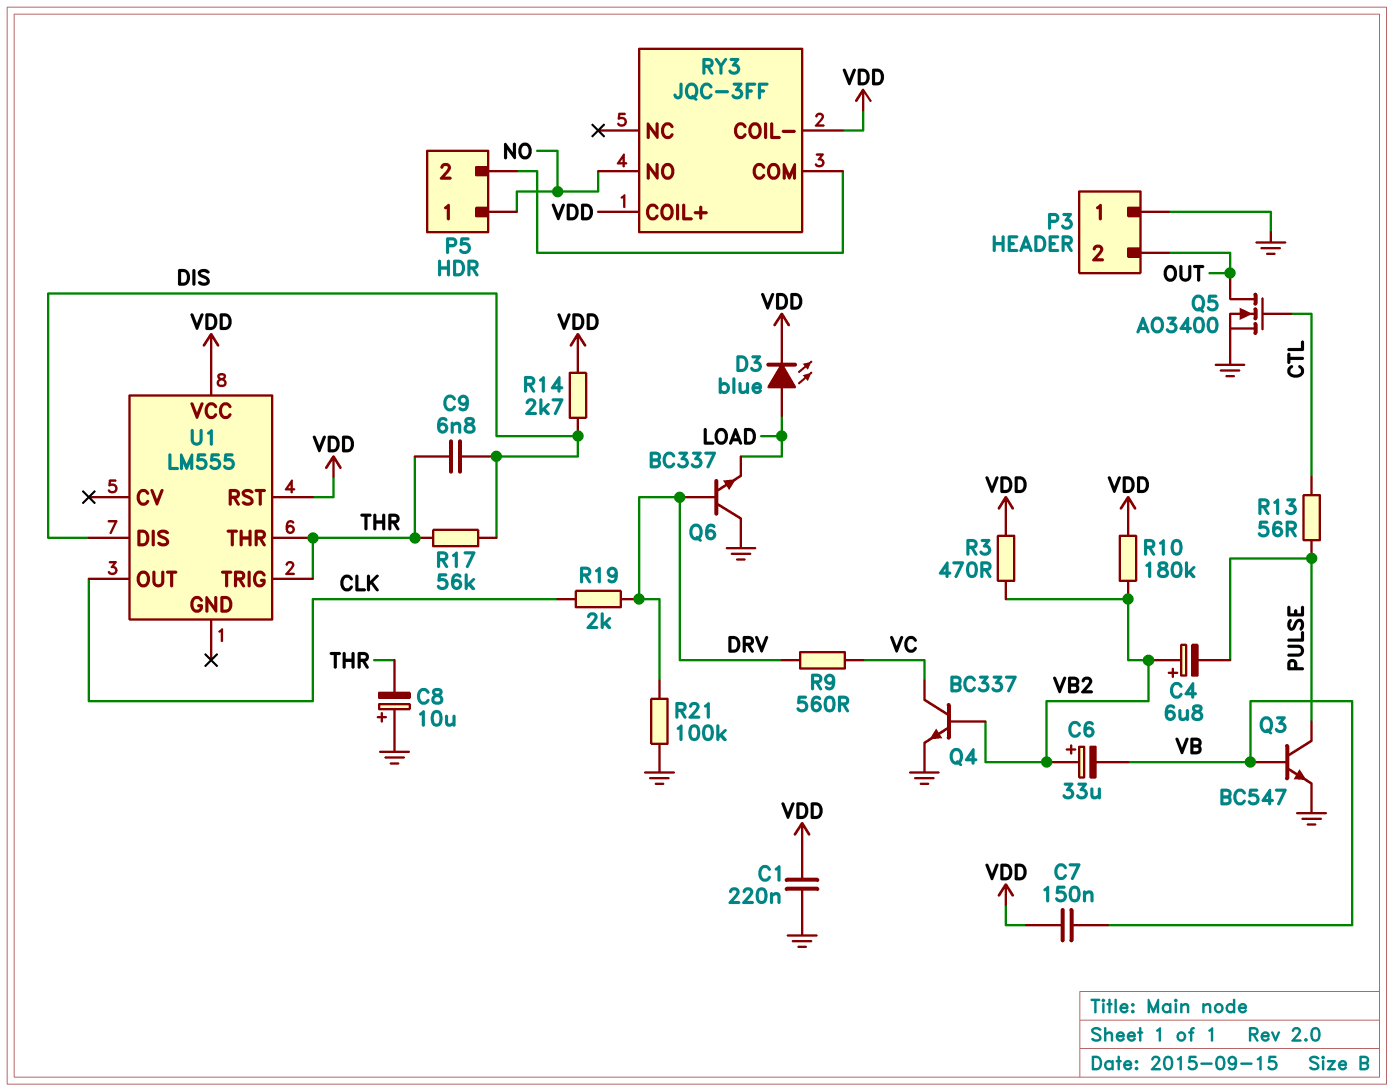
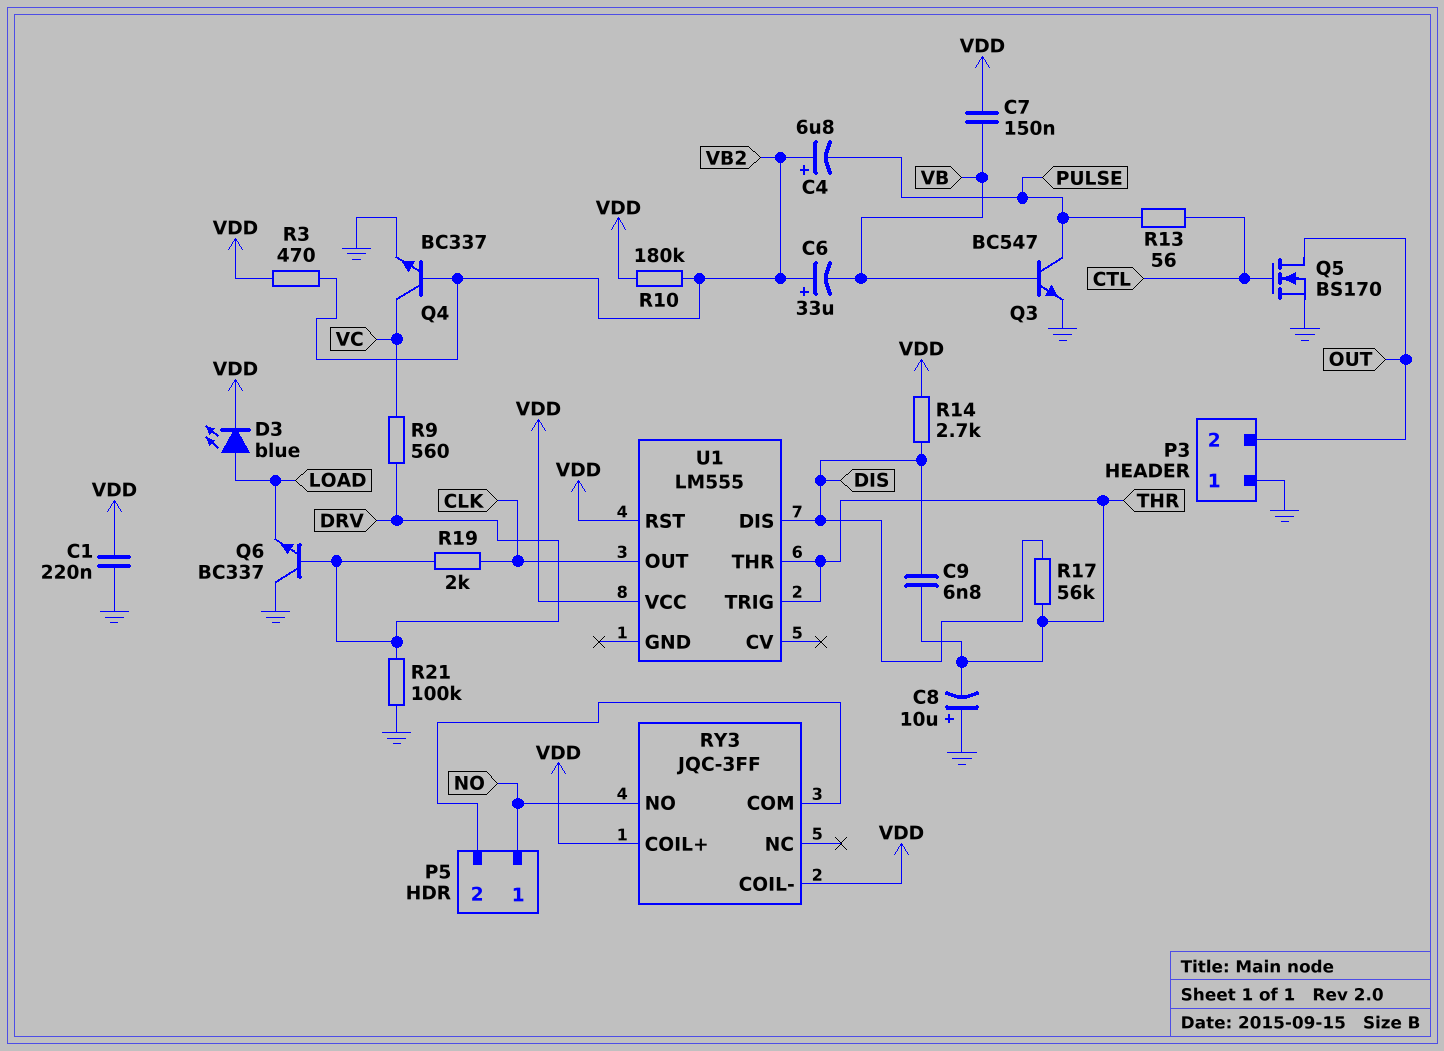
Q5: NMOS AO3400 (G CTL, D OUT, S GND) -> NMOS BS170 (G CTL, D OUT, S GND)

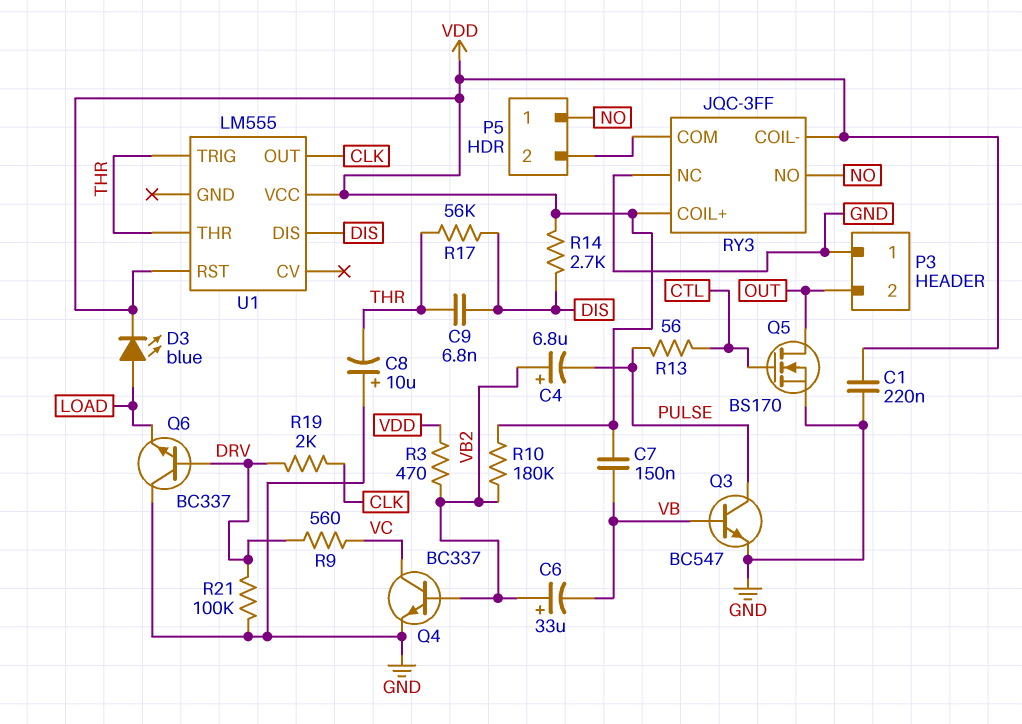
RY3 pin NC: none -> GND

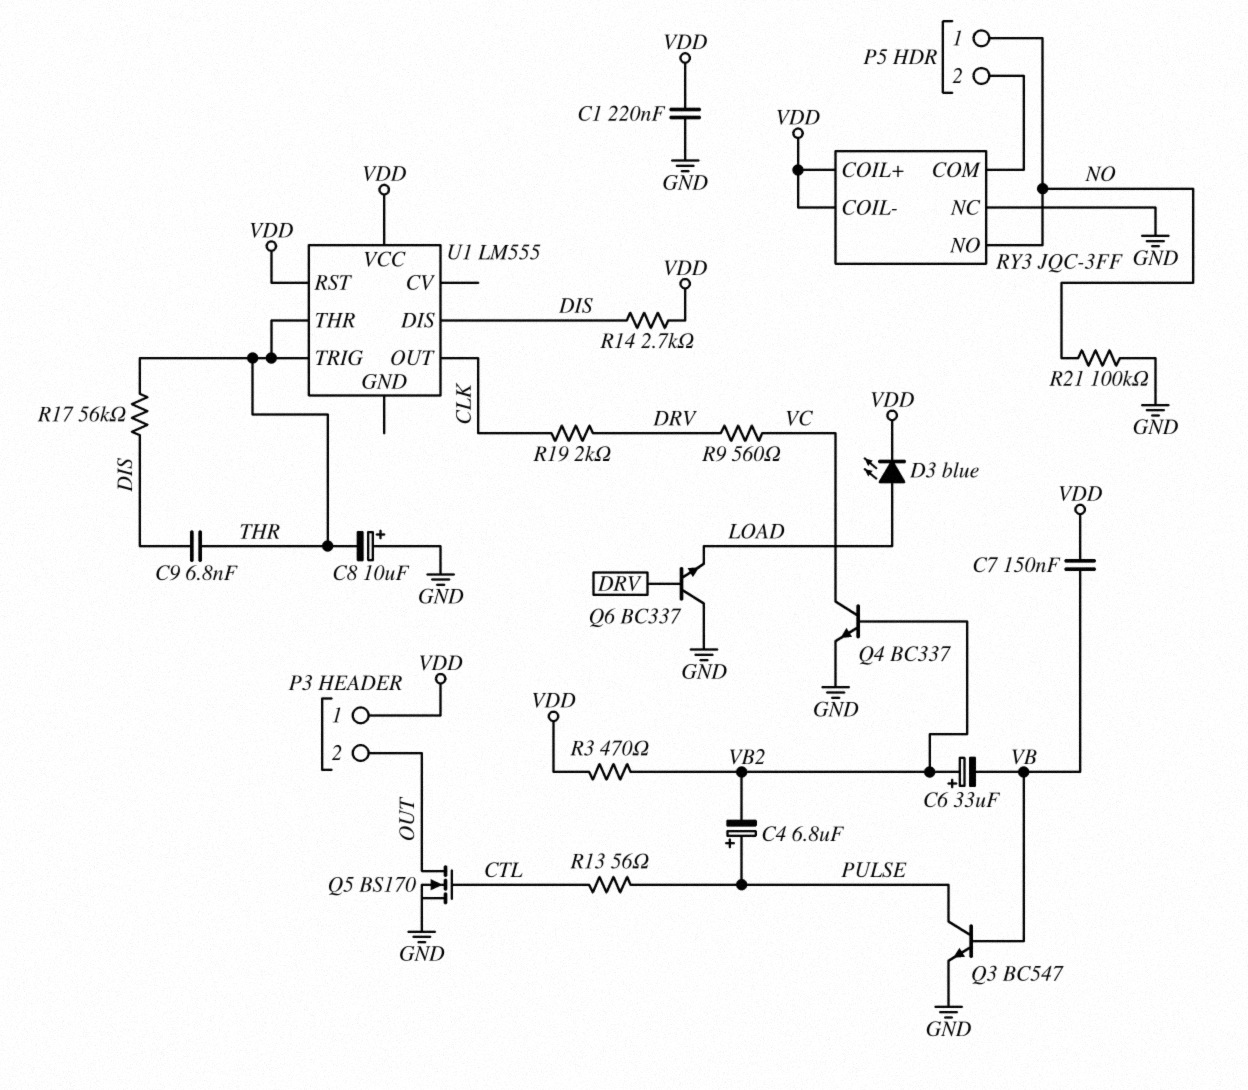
C4: 6.8uF (plus VB2, minus PULSE) -> 6.8uF (plus PULSE, minus VB2)
P3 pin 1: GND -> VDD
R10: 180k (VB2, VDD) -> none
R21: 100k (DRV, GND) -> 100k (GND, NO)

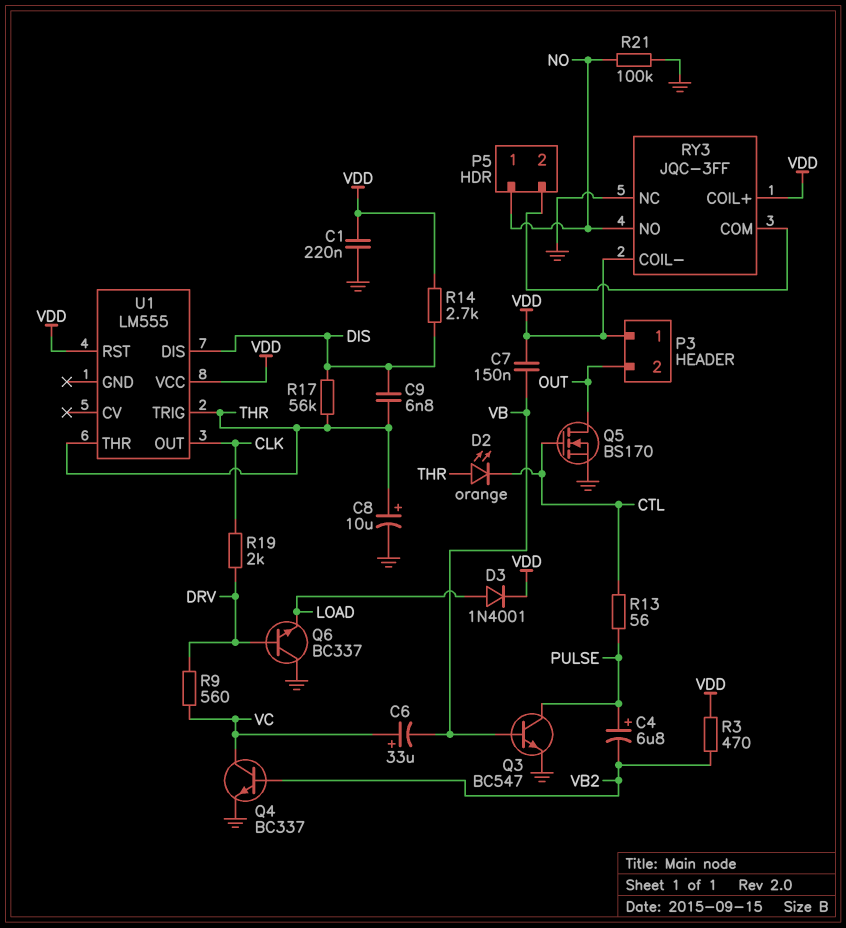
C6: 33uF (plus VB2, minus VB) -> 33uF (plus VC, minus VB)
C8: 10uF (plus GND, minus THR) -> 10uF (plus THR, minus GND)
D2: none -> LED orange (A THR, K CTL)
D3: LED blue (A LOAD, K VDD) -> diode 1N4001 (A LOAD, K VDD)

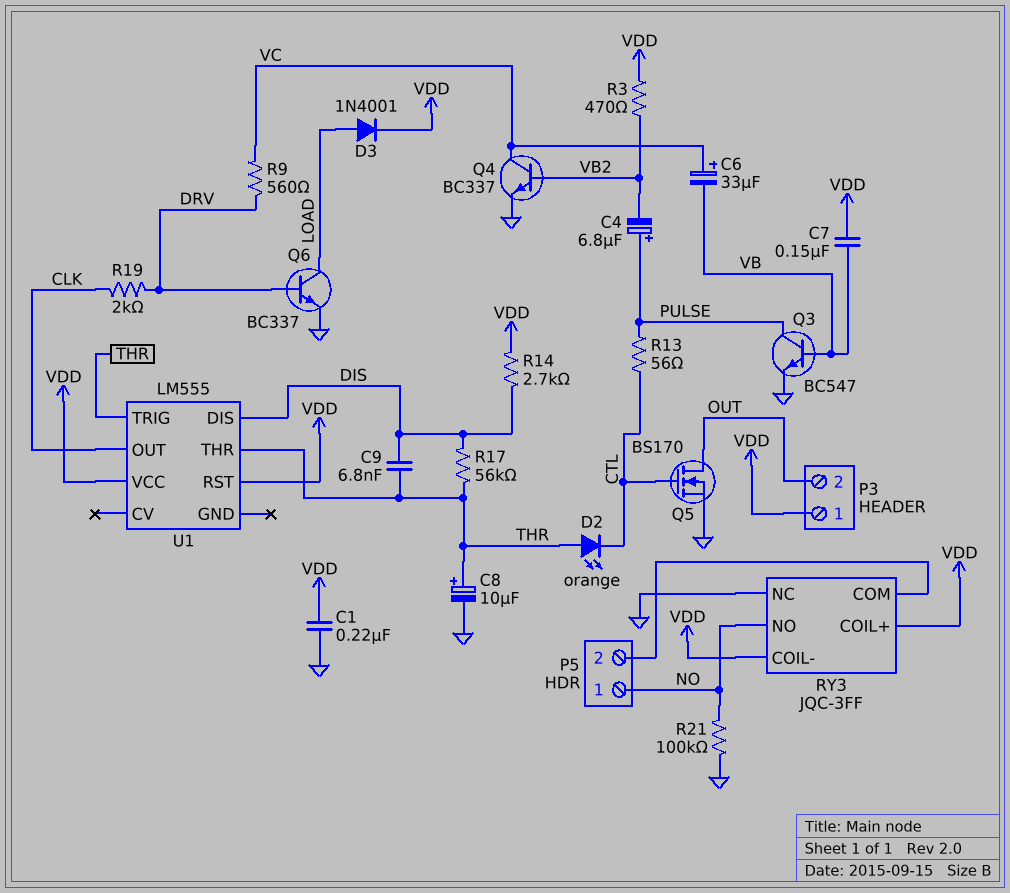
Q6: NPN BC337 (B DRV, C GND, E LOAD) -> NPN BC337 (B DRV, C LOAD, E GND)

